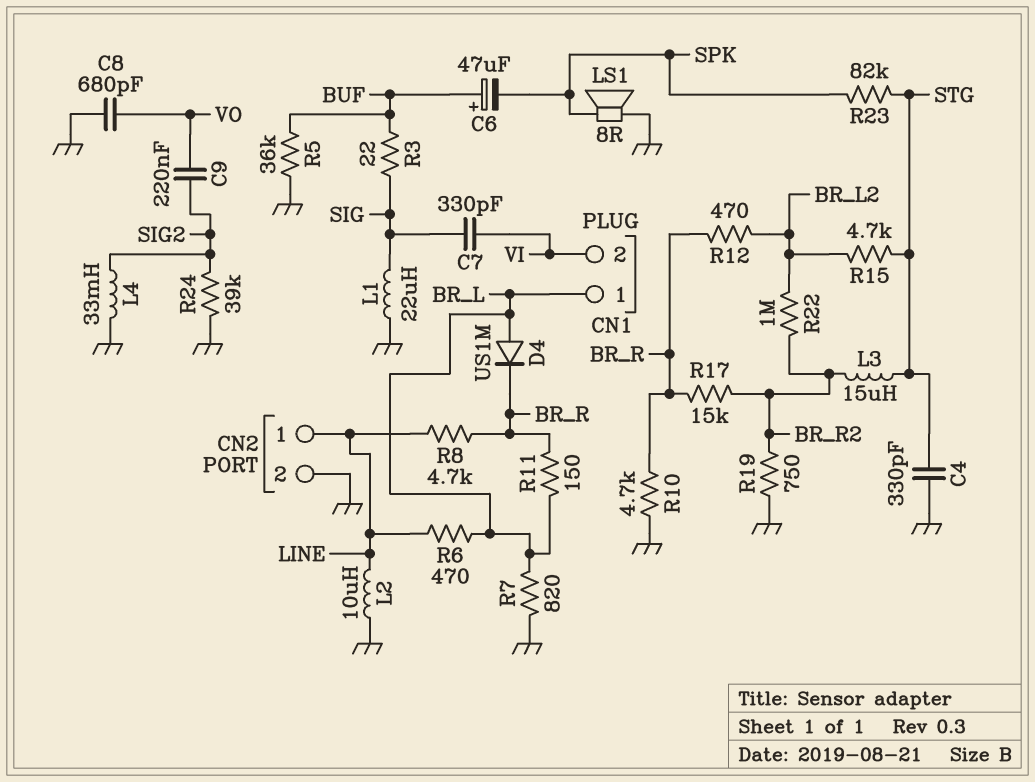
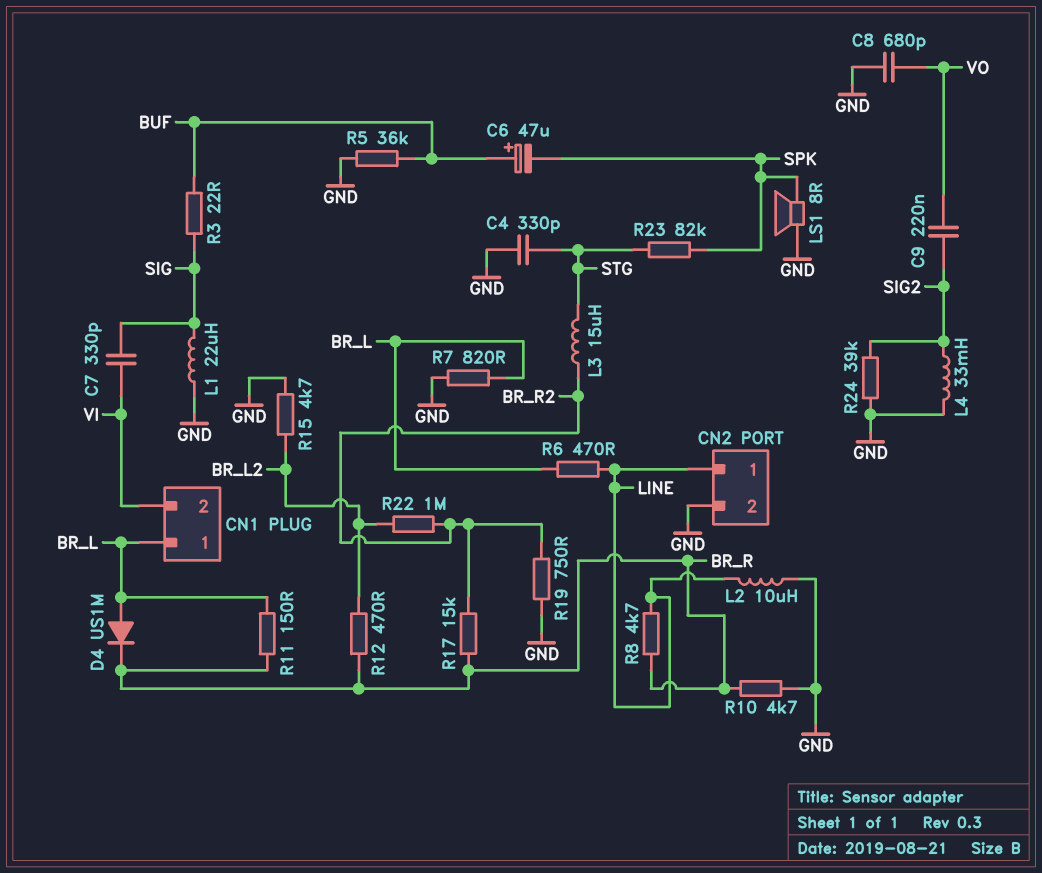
R15: 4.7k (BR_L2, STG) -> 4.7k (BR_L2, GND)

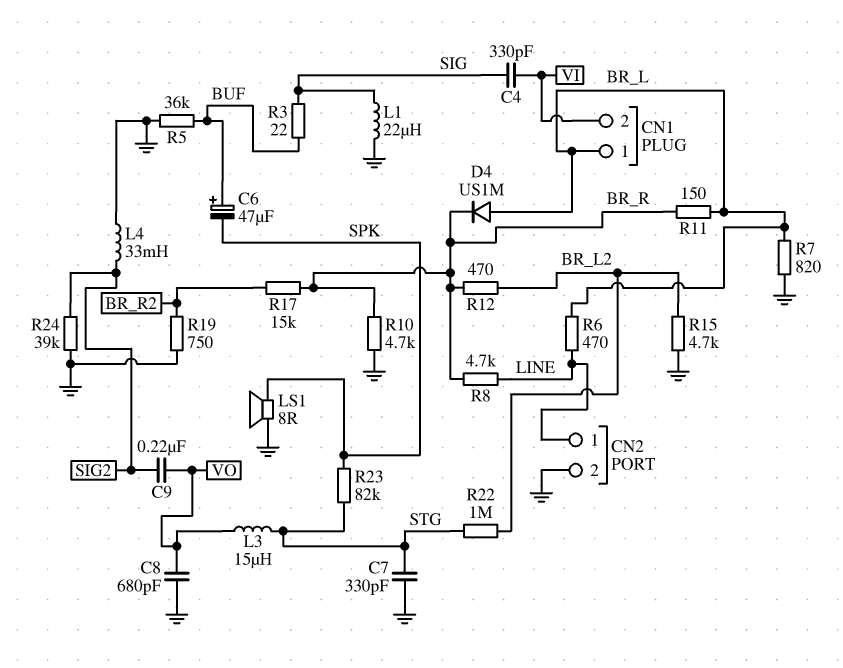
C4: 330pF (GND, STG) -> 330pF (SIG, VI)
C7: 330pF (SIG, VI) -> 330pF (GND, STG)
L2: 10uH (GND, LINE) -> none
L3: 15uH (BR_R2, STG) -> 15uH (STG, VO)
R22: 1M (BR_L2, BR_R2) -> 1M (BR_L2, STG)

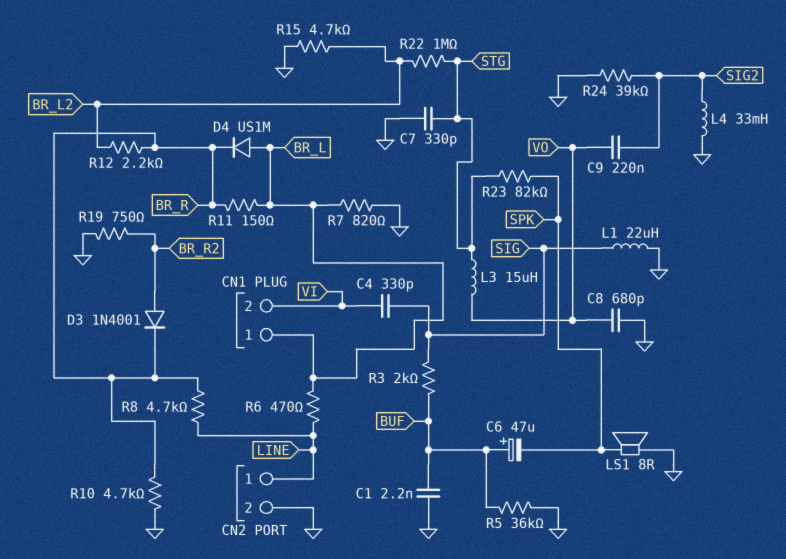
C1: none -> 2.2nF (BUF, GND)
D3: none -> diode 1N4001 (A BR_R2, K BR_R)
R3: 22 (BUF, SIG) -> 2k (BUF, SIG)
R12: 470 (BR_L2, BR_R) -> 2.2k (BR_L2, BR_R)
R17: 15k (BR_R, BR_R2) -> none

